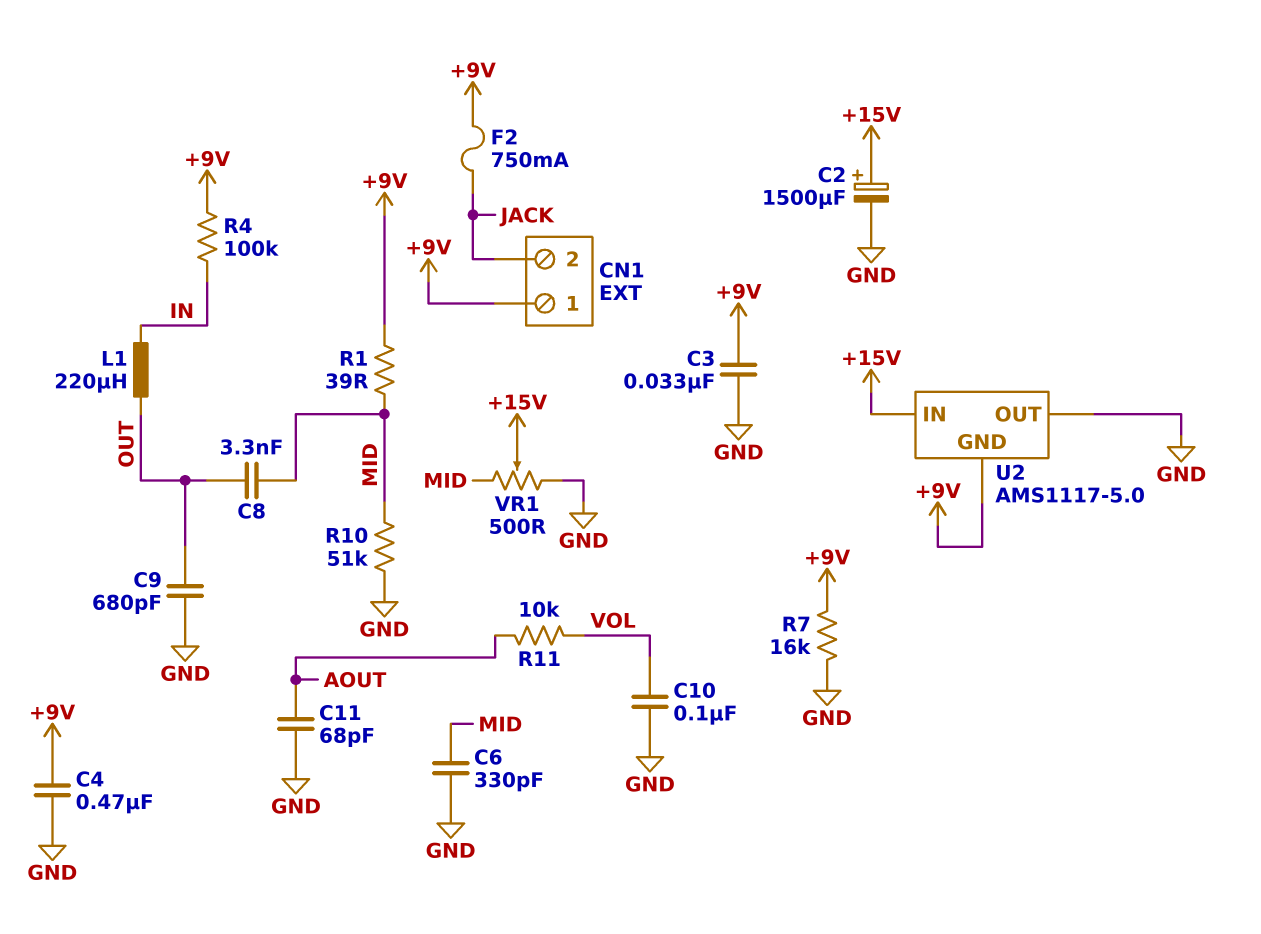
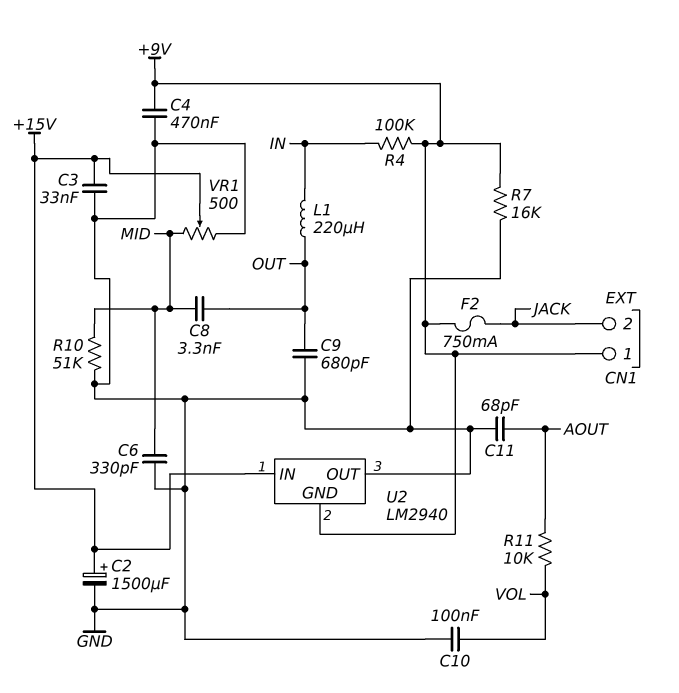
C3: 33nF (+9V, GND) -> 33nF (+15V, GND)
R1: 39 (+9V, MID) -> none
U2: AMS1117-5.0 -> LM2940

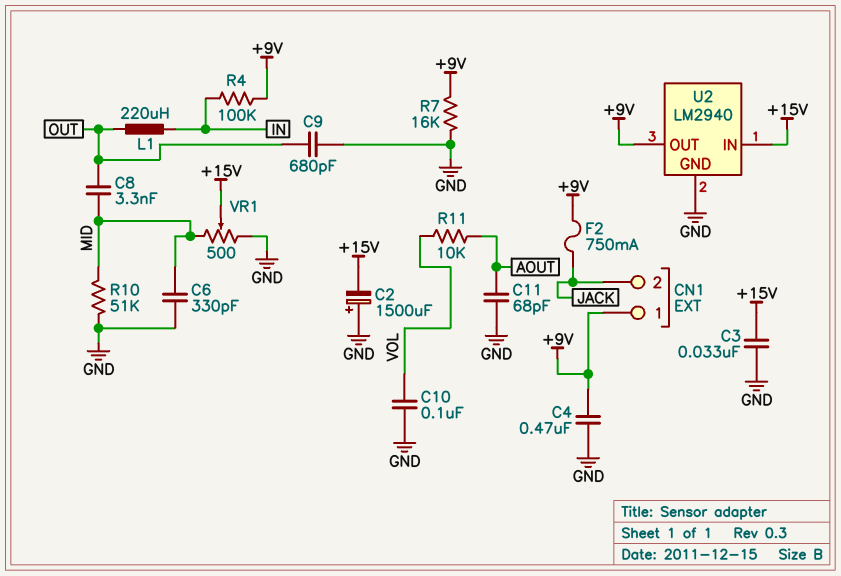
C2: 1500uF (plus +15V, minus GND) -> 1500uF (plus GND, minus +15V)
U2 pin GND: +9V -> GND
U2 pin OUT: GND -> +9V

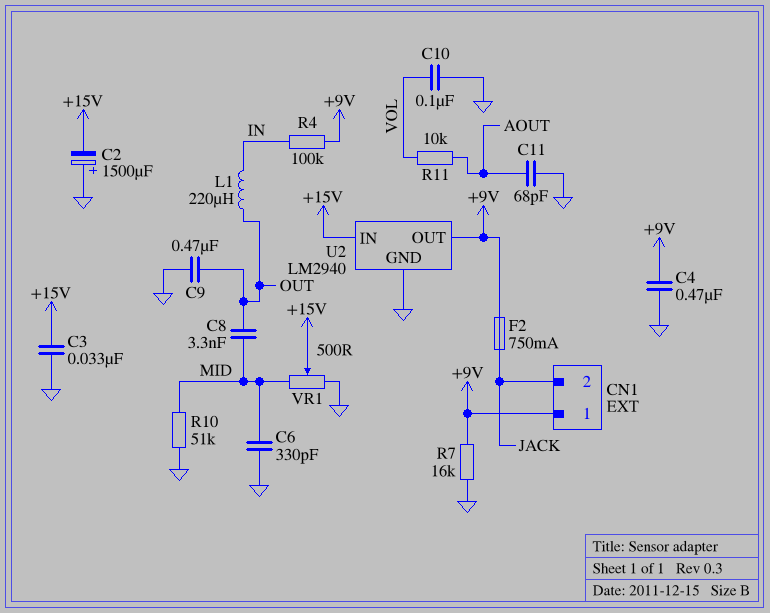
C9: 680pF (GND, OUT) -> 470nF (GND, OUT)

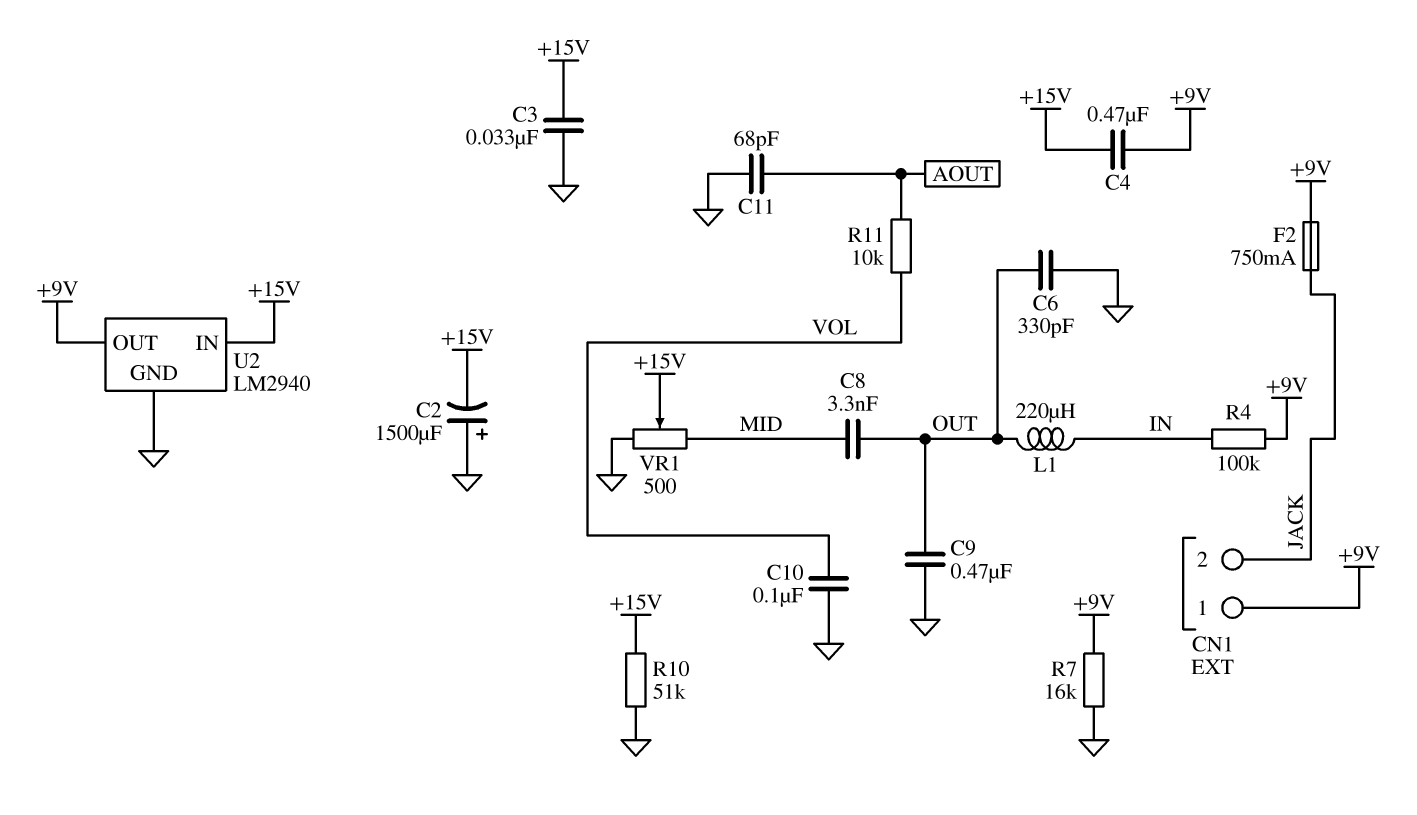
C4: 470nF (+9V, GND) -> 470nF (+9V, +15V)
C6: 330pF (GND, MID) -> 330pF (GND, OUT)
R10: 51k (GND, MID) -> 51k (+15V, GND)

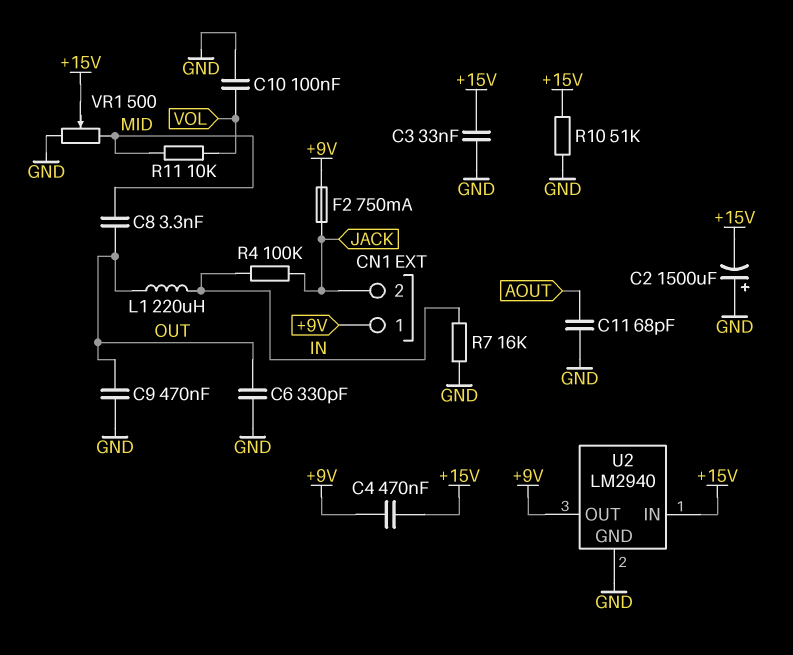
R4: 100k (+9V, IN) -> 100k (IN, JACK)
R7: 16k (+9V, GND) -> 16k (GND, IN)
R11: 10k (AOUT, VOL) -> 10k (MID, VOL)

